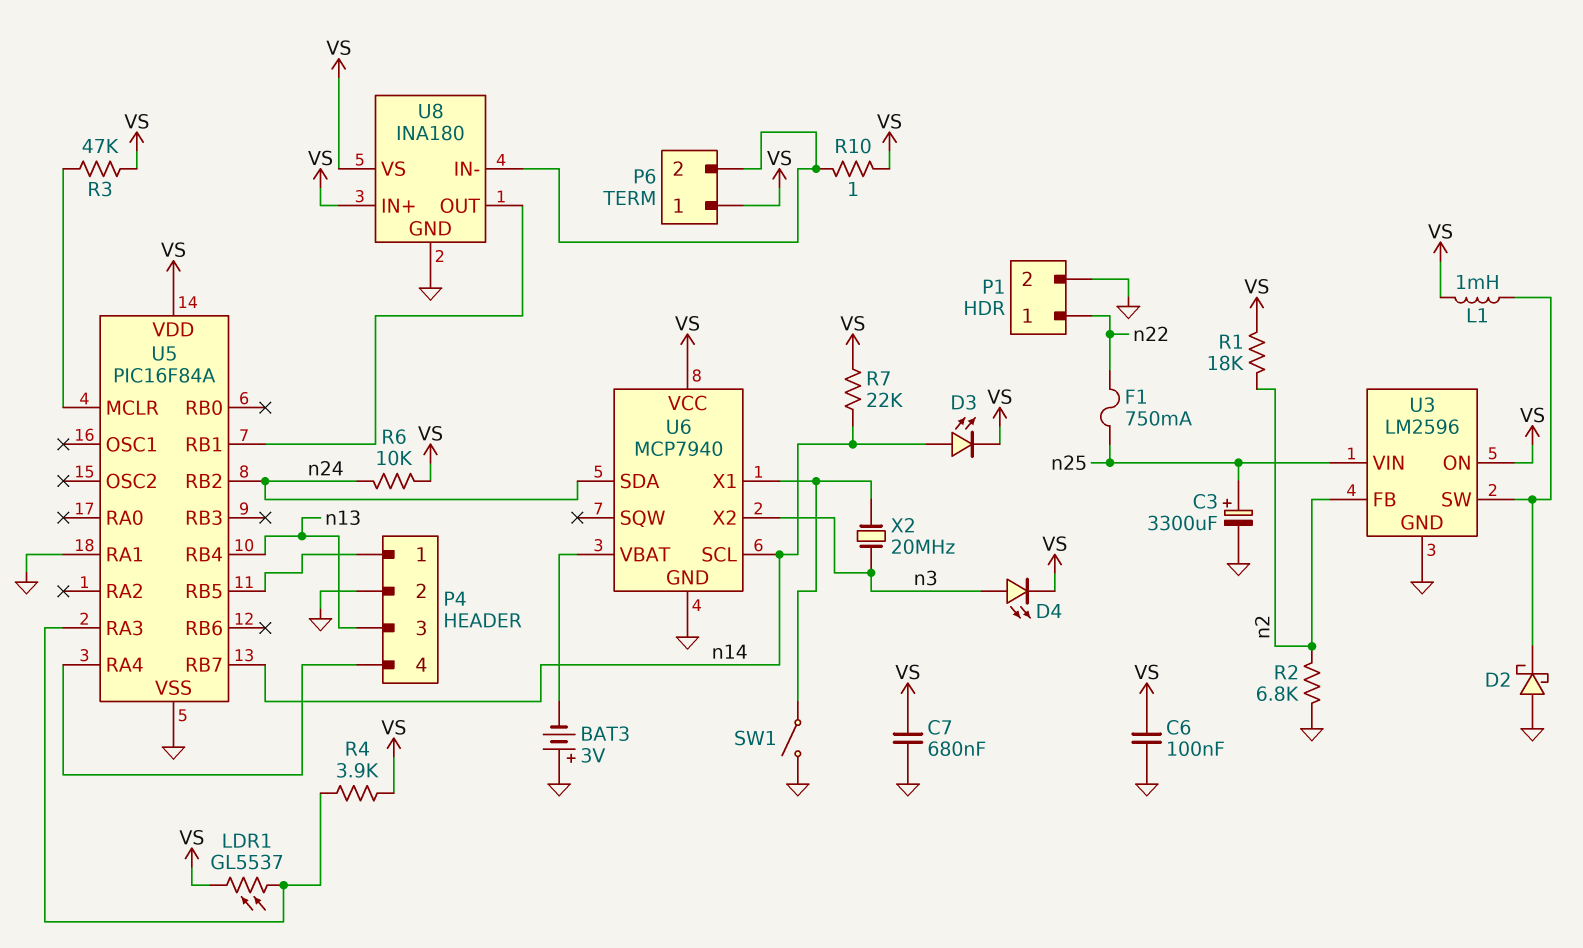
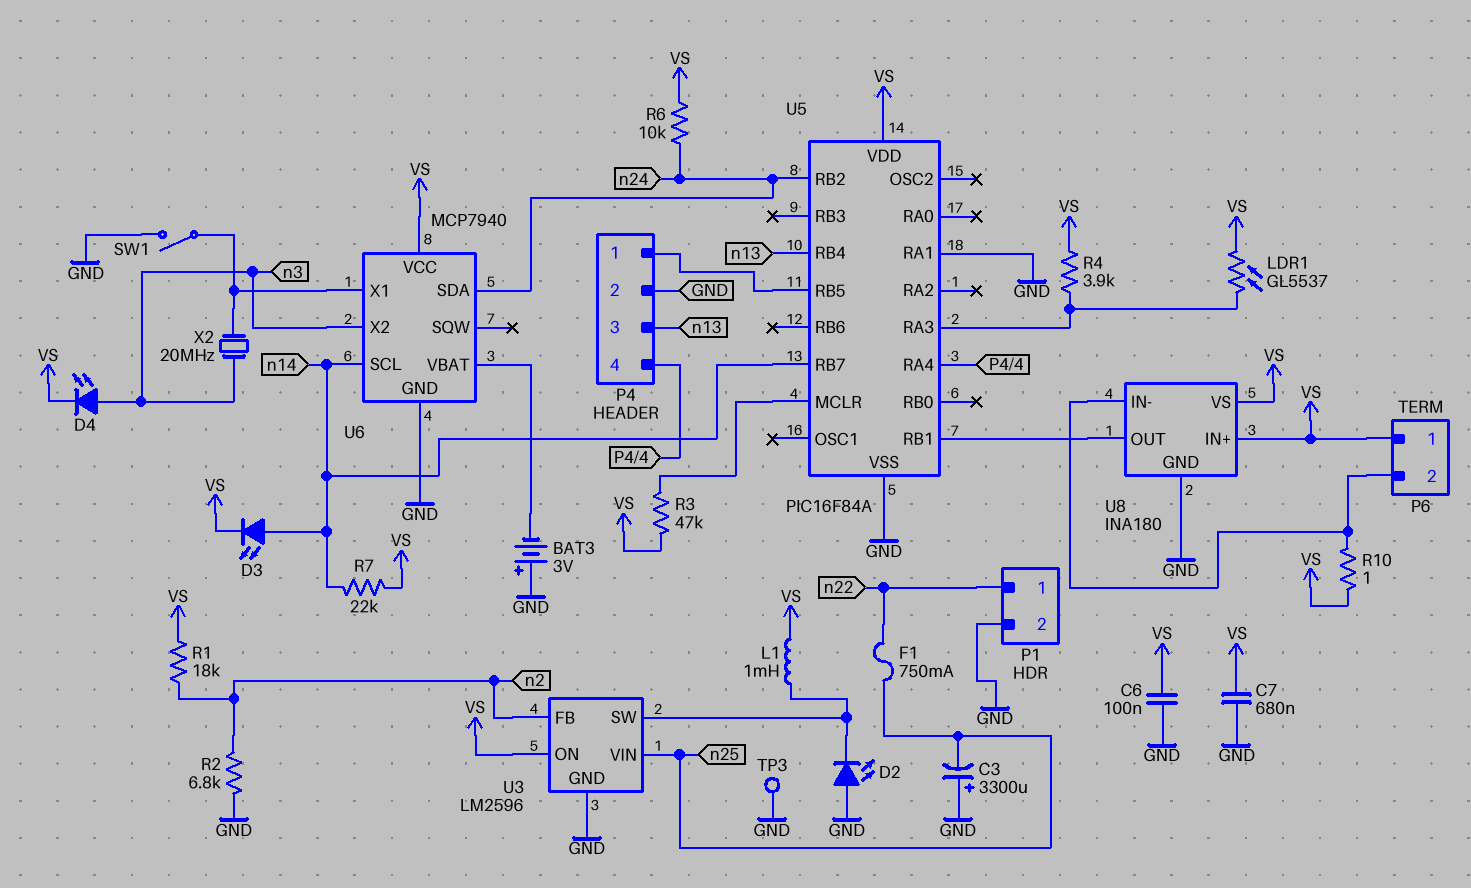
C3: 3300uF (plus n25, minus GND) -> 3300uF (plus GND, minus n25)
D2: schottky (A GND, K U3/SW) -> LED (A GND, K U3/SW)
TP3: none -> test point (GND)

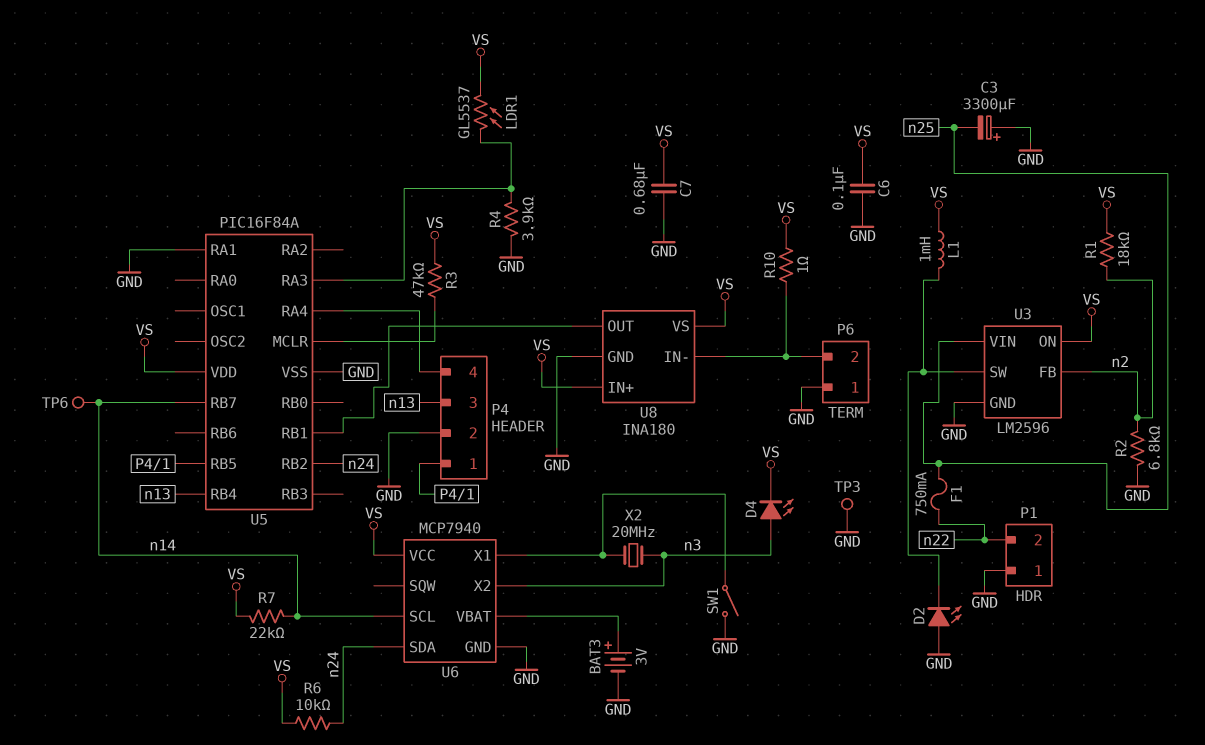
BAT3: 3V (plus GND, minus U6/VBAT) -> 3V (plus U6/VBAT, minus GND)
D3: LED (A n14, K VS) -> none
P1 pin 1: n22 -> GND
P1 pin 2: GND -> n22
P6 pin 1: VS -> GND
R4: 3.9k (U5/RA3, VS) -> 3.9k (GND, U5/RA3)
TP6: none -> test point (n14)

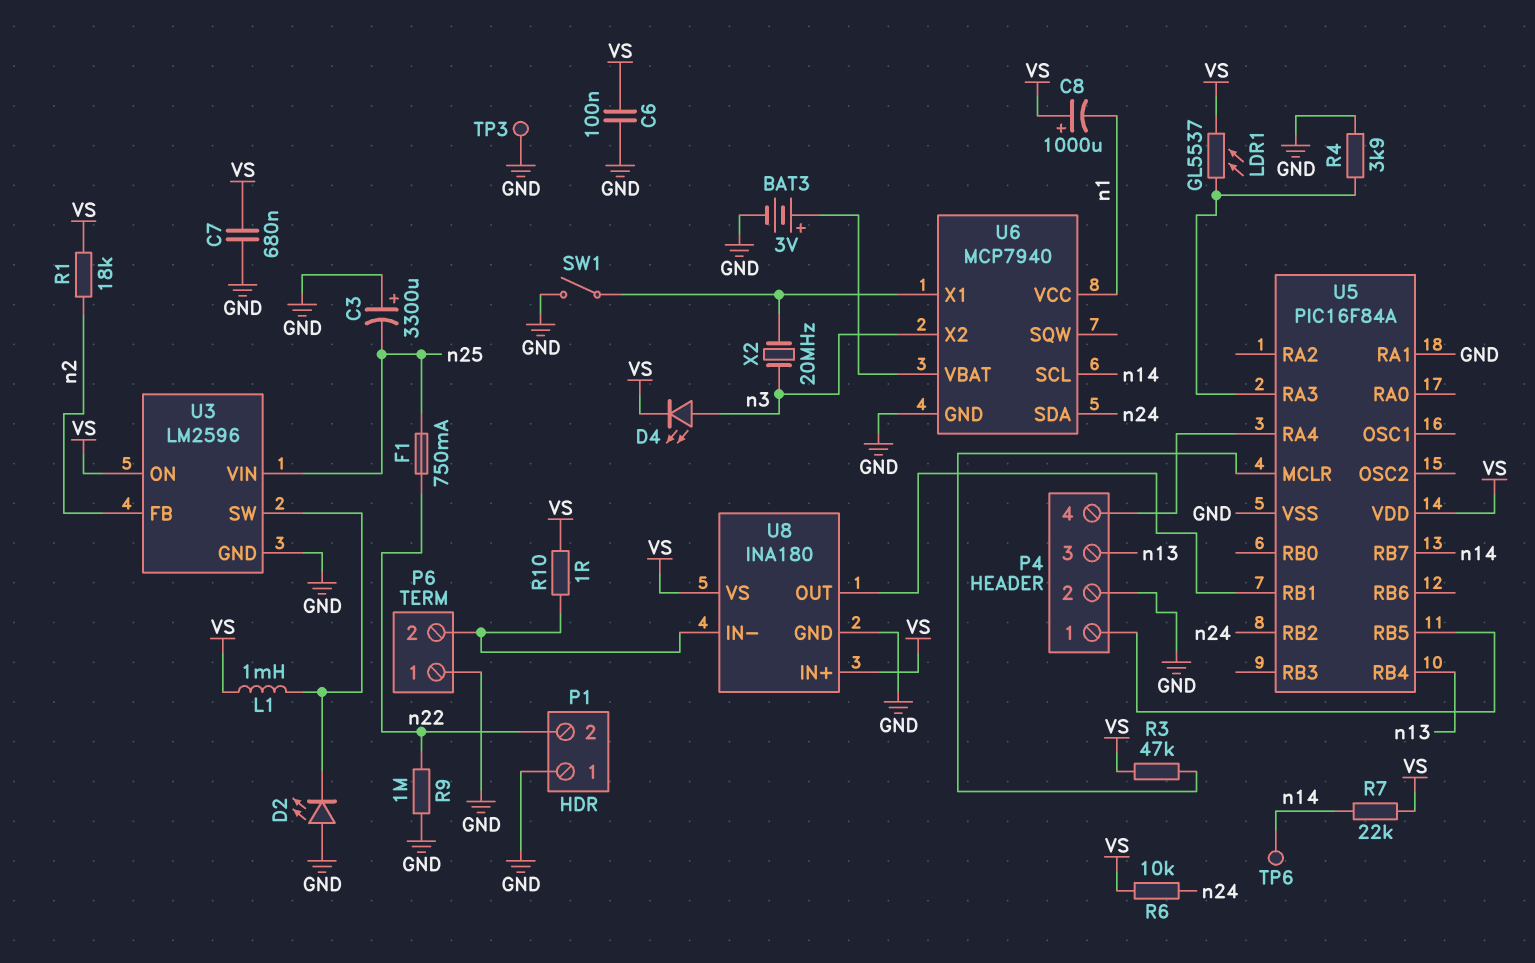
C8: none -> 1000uF (plus VS, minus n1)
R2: 6.8k (GND, n2) -> none
R9: none -> 1M (GND, n22)
U6 pin VCC: VS -> n1

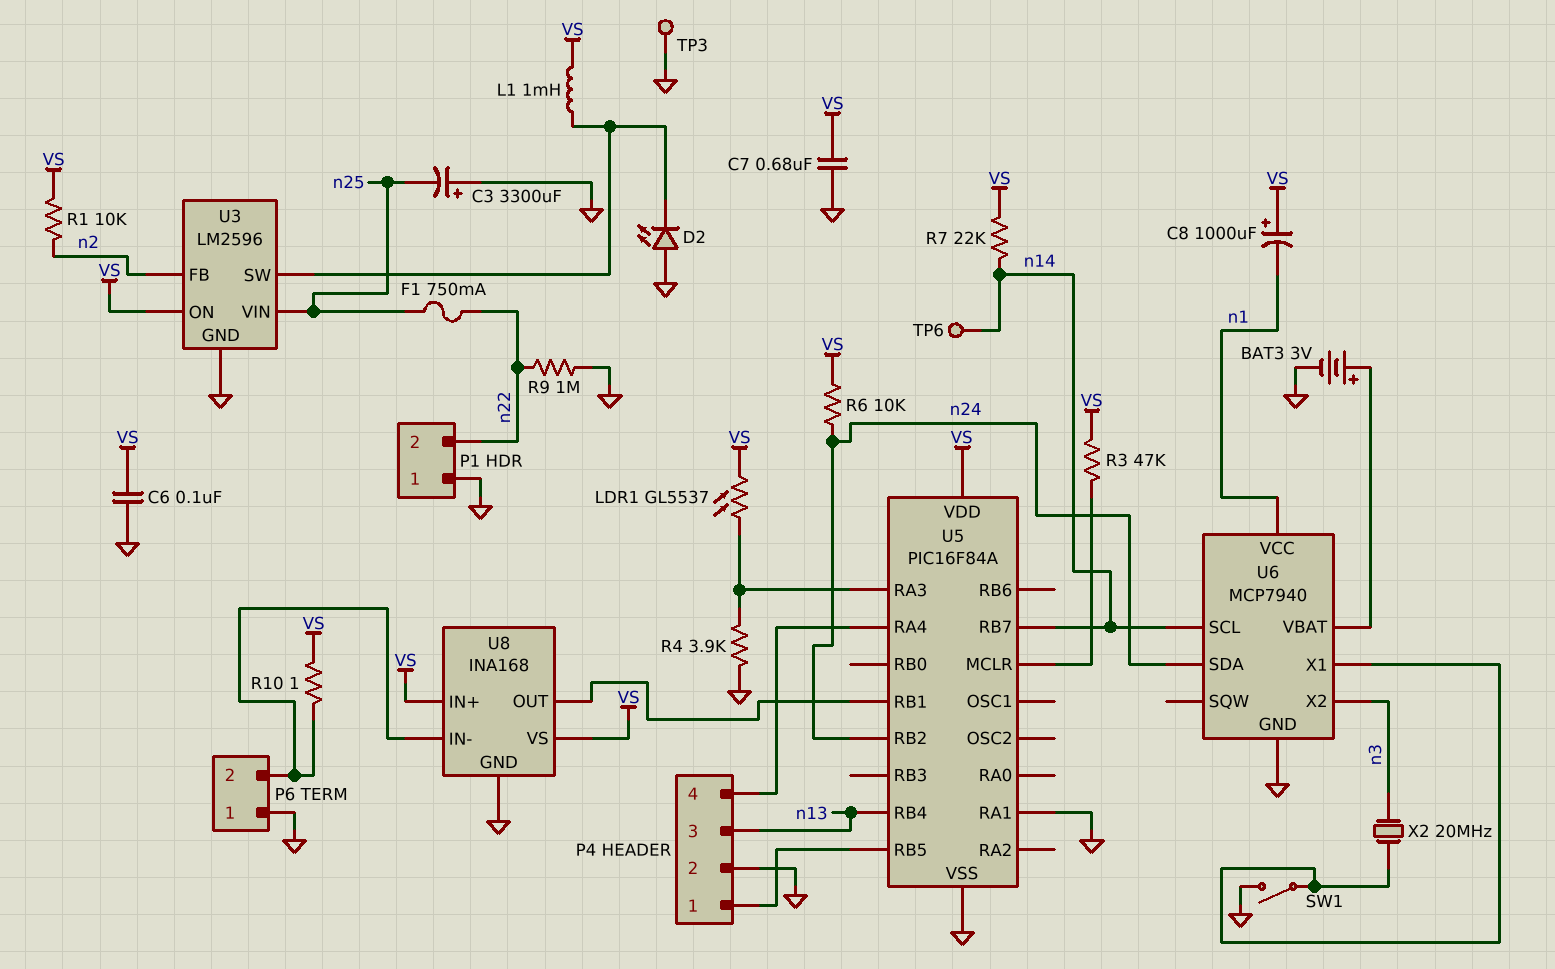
D4: LED (A n3, K VS) -> none
R1: 18k (VS, n2) -> 10k (VS, n2)
U8: INA180 -> INA168

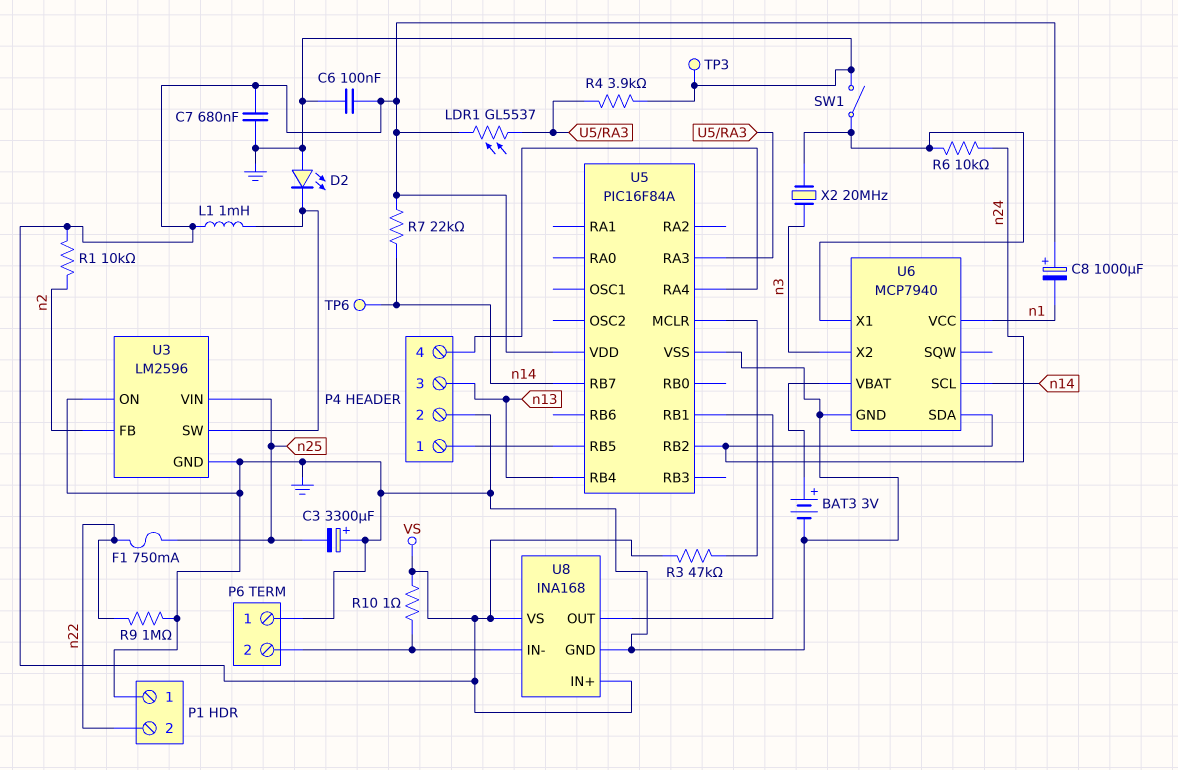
R6: 10k (VS, n24) -> 10k (U6/X1, n24)
U3 pin ON: VS -> GND
U5 pin RA1: GND -> none

